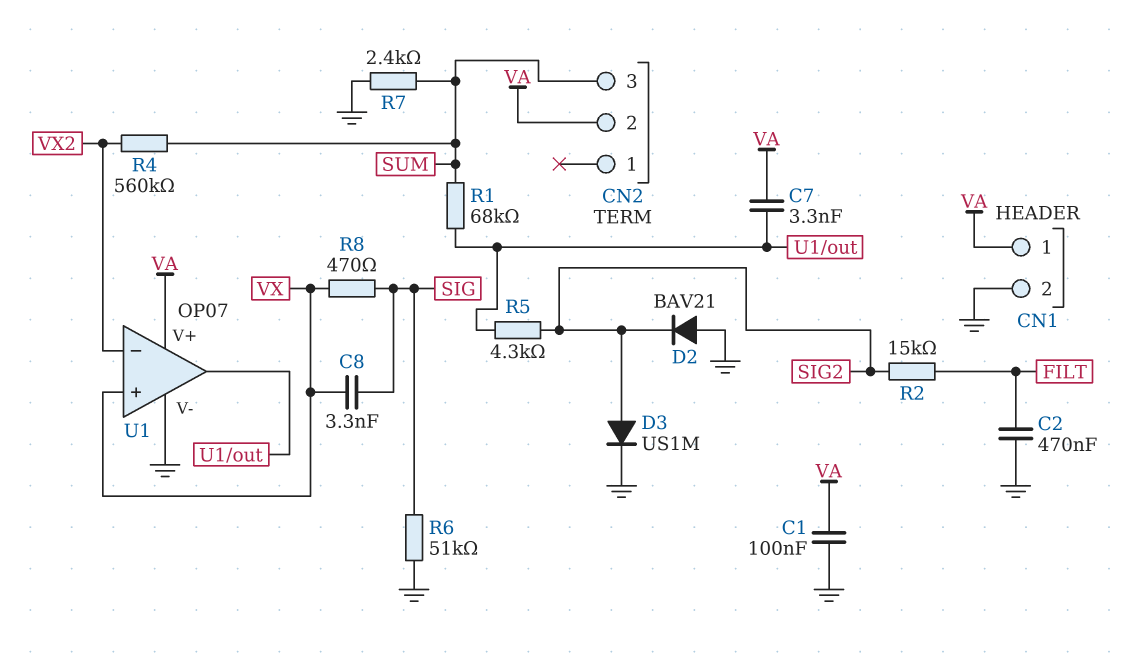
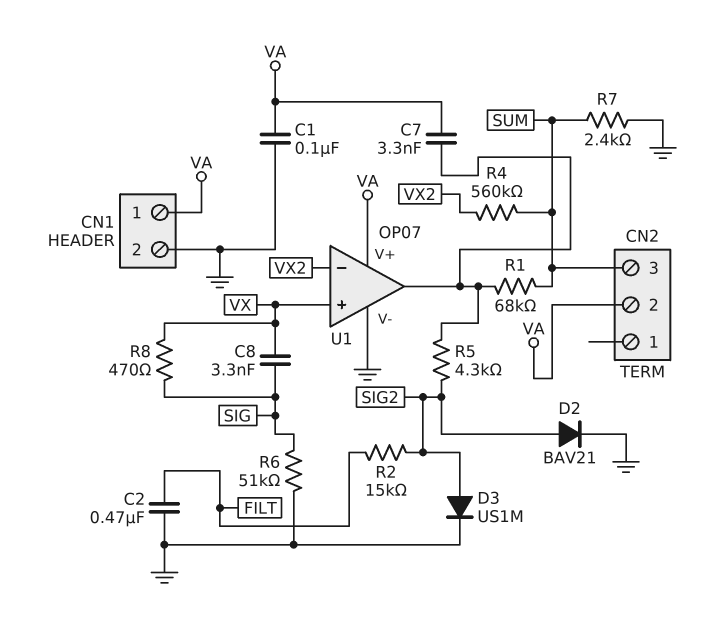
D2: diode BAV21 (A GND, K SIG2) -> diode BAV21 (A SIG2, K GND)

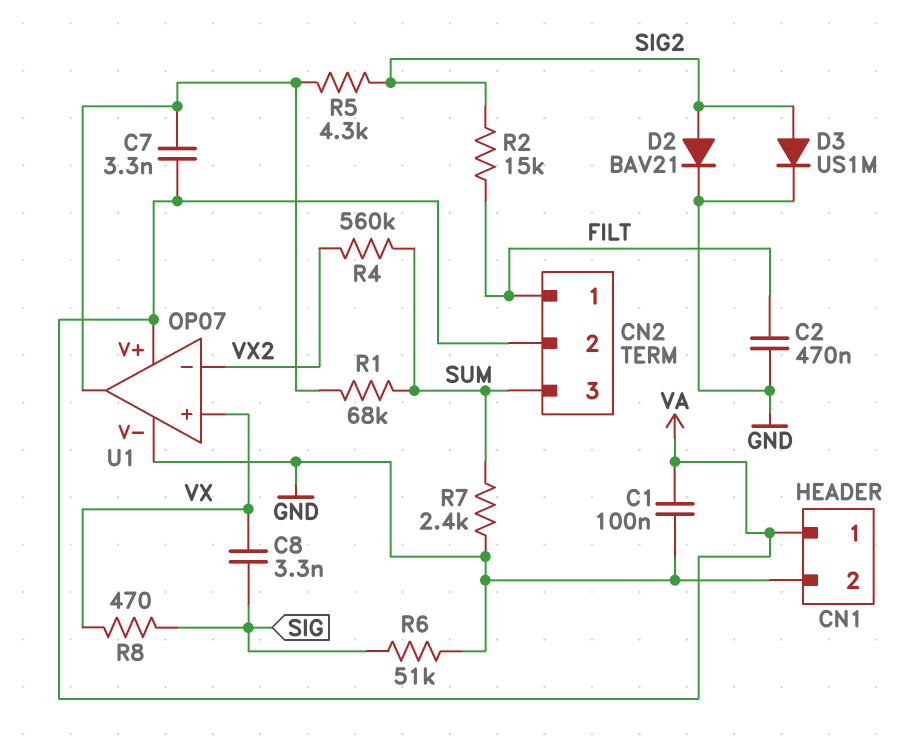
CN2 pin 1: none -> FILT

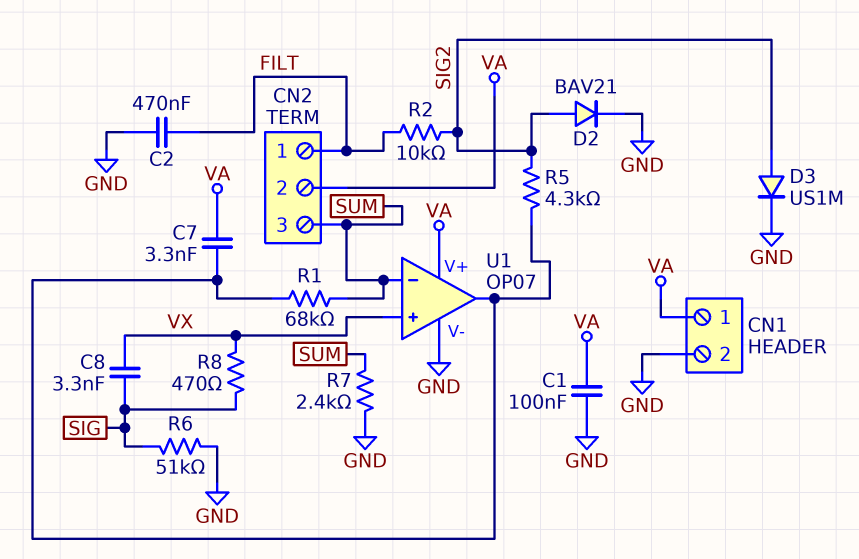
R2: 15k (FILT, SIG2) -> 10k (FILT, SIG2)
R4: 560k (SUM, VX2) -> none
U1 pin in-: VX2 -> SUM

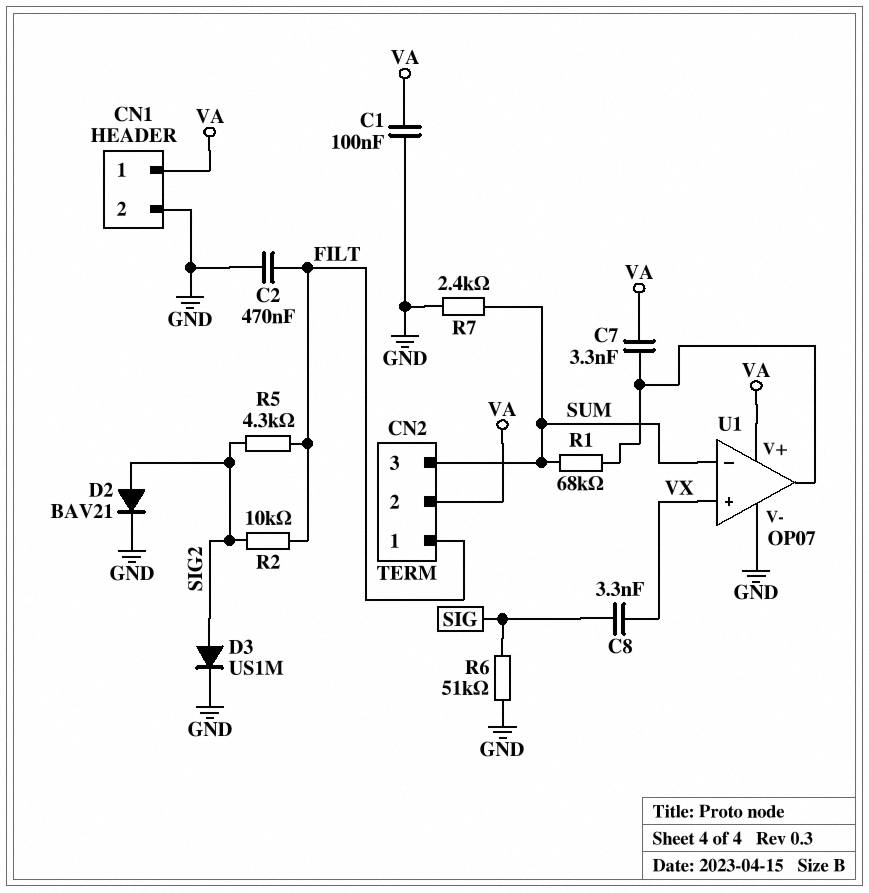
R5: 4.3k (SIG2, U1/out) -> 4.3k (FILT, SIG2)
R8: 470 (SIG, VX) -> none

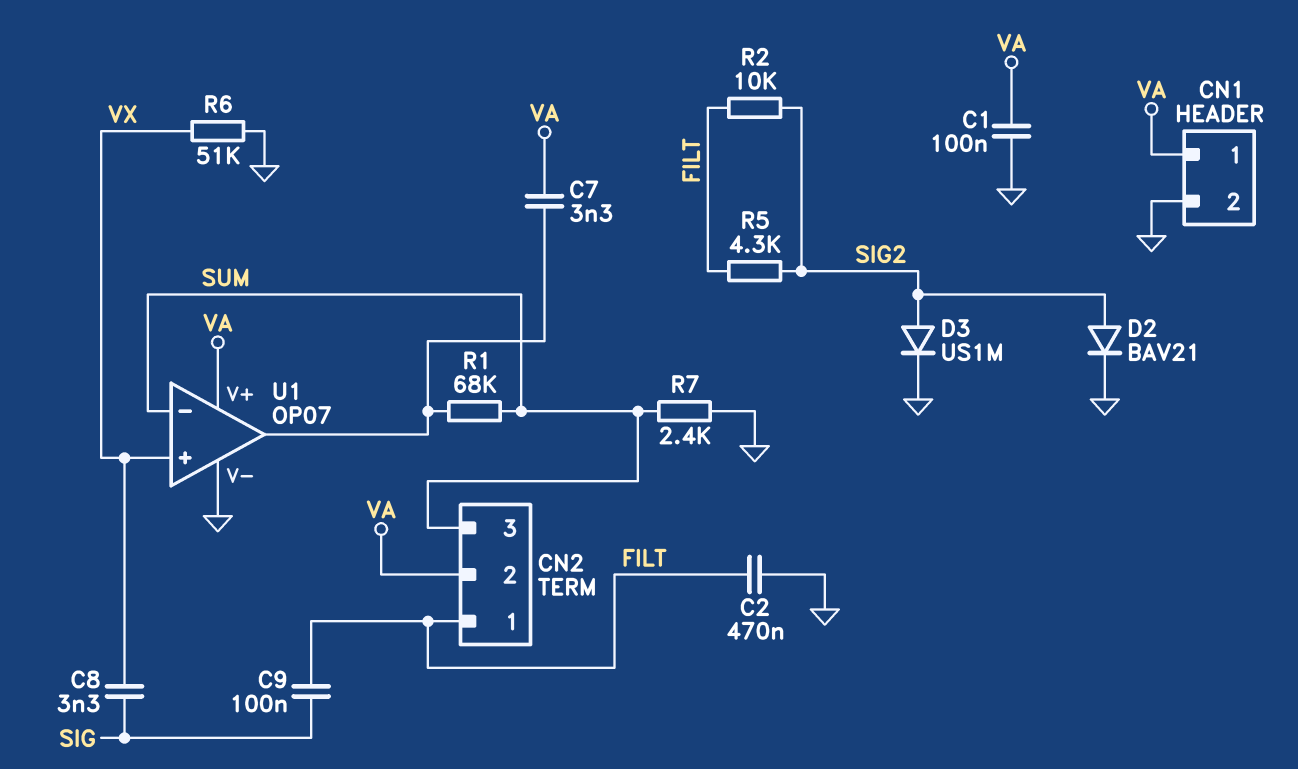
C9: none -> 100nF (FILT, SIG)
R6: 51k (GND, SIG) -> 51k (GND, VX)

